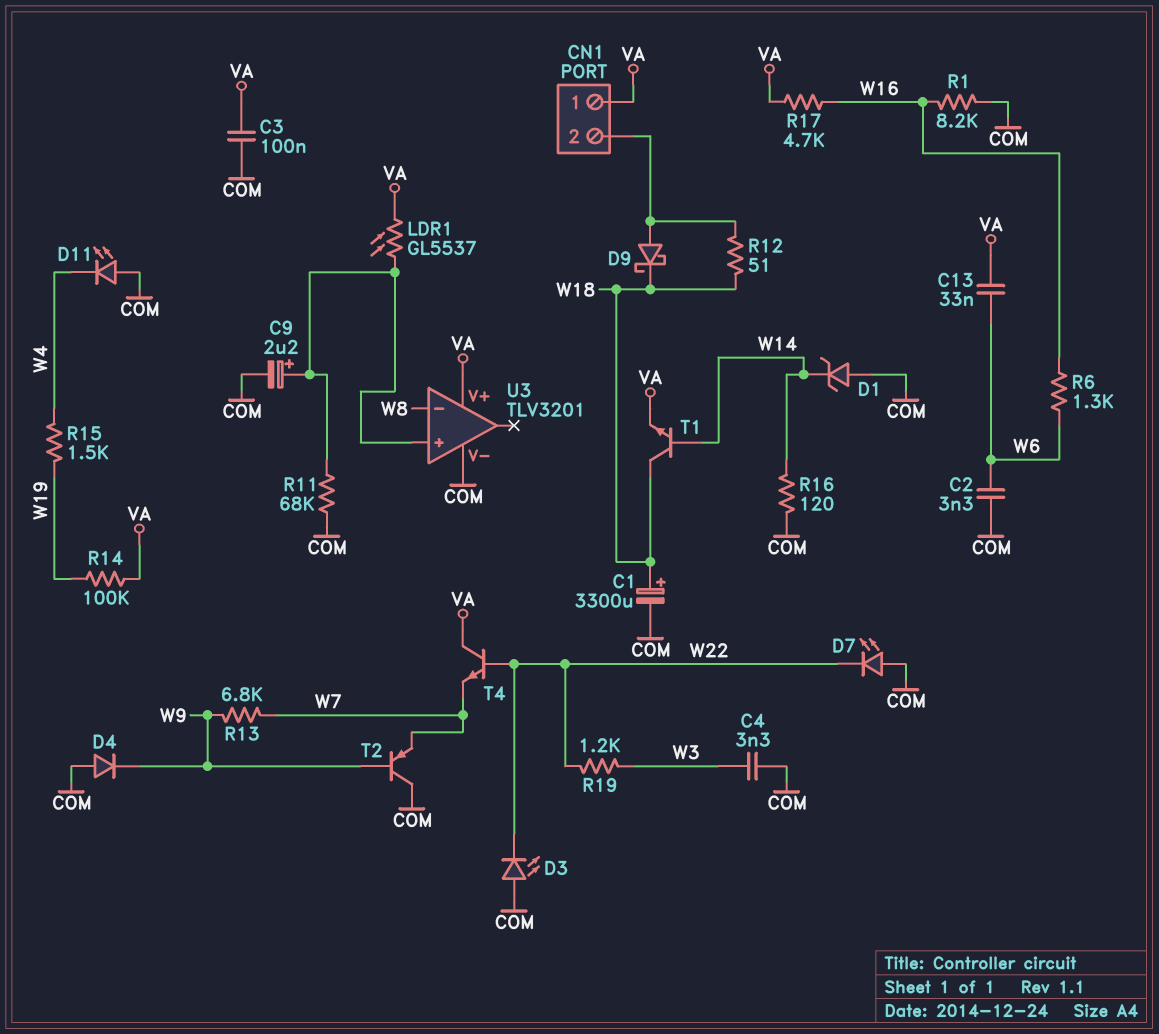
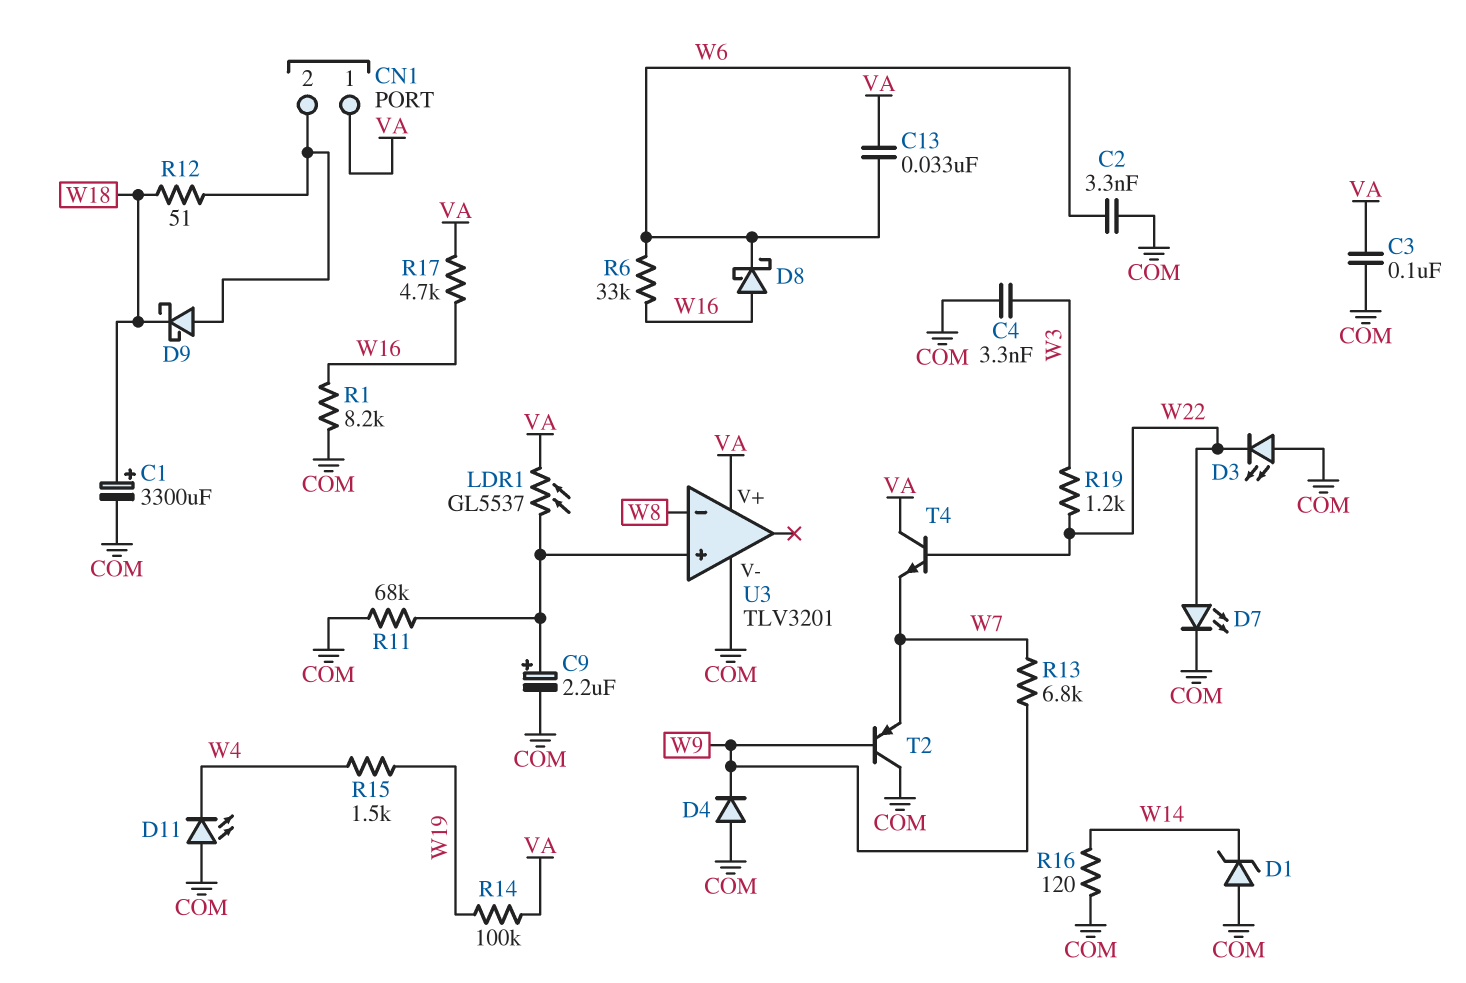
D7: LED (A COM, K W22) -> LED (A W22, K COM)
D8: none -> schottky (A W16, K W6)
R6: 1.3k (W6, W16) -> 33k (W6, W16)
T1: NPN (B W14, C W18, E VA) -> none

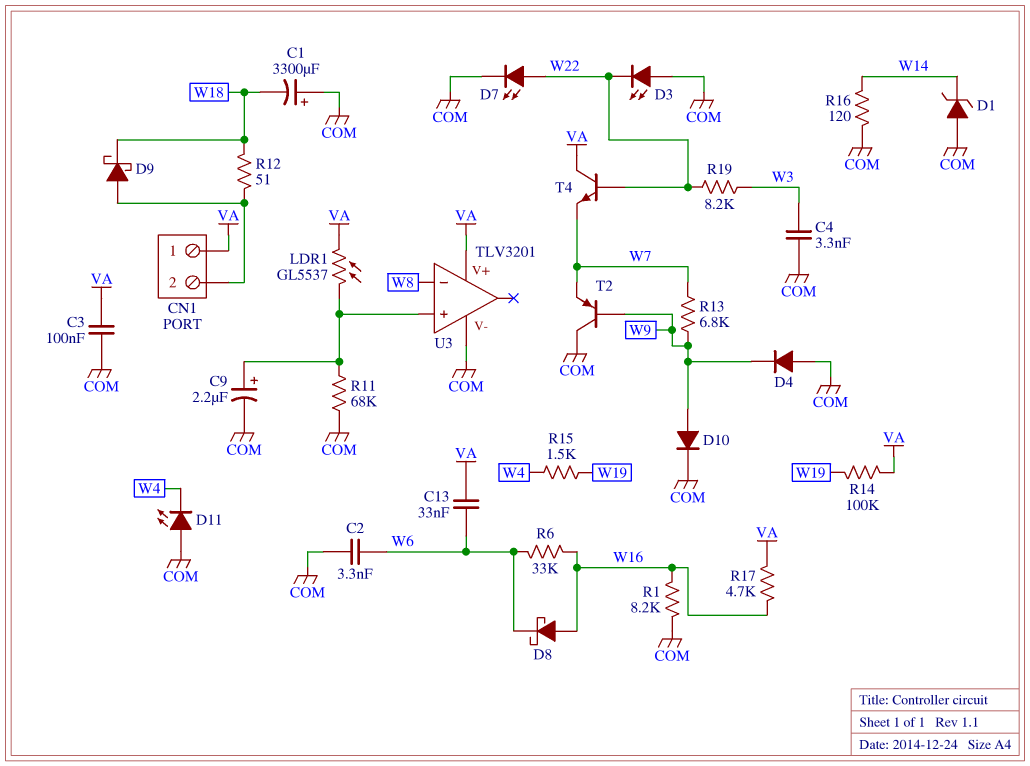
C1: 3300uF (plus W18, minus COM) -> 3300uF (plus COM, minus W18)
D10: none -> diode (A W9, K COM)
R19: 1.2k (W3, W22) -> 8.2k (W3, W22)

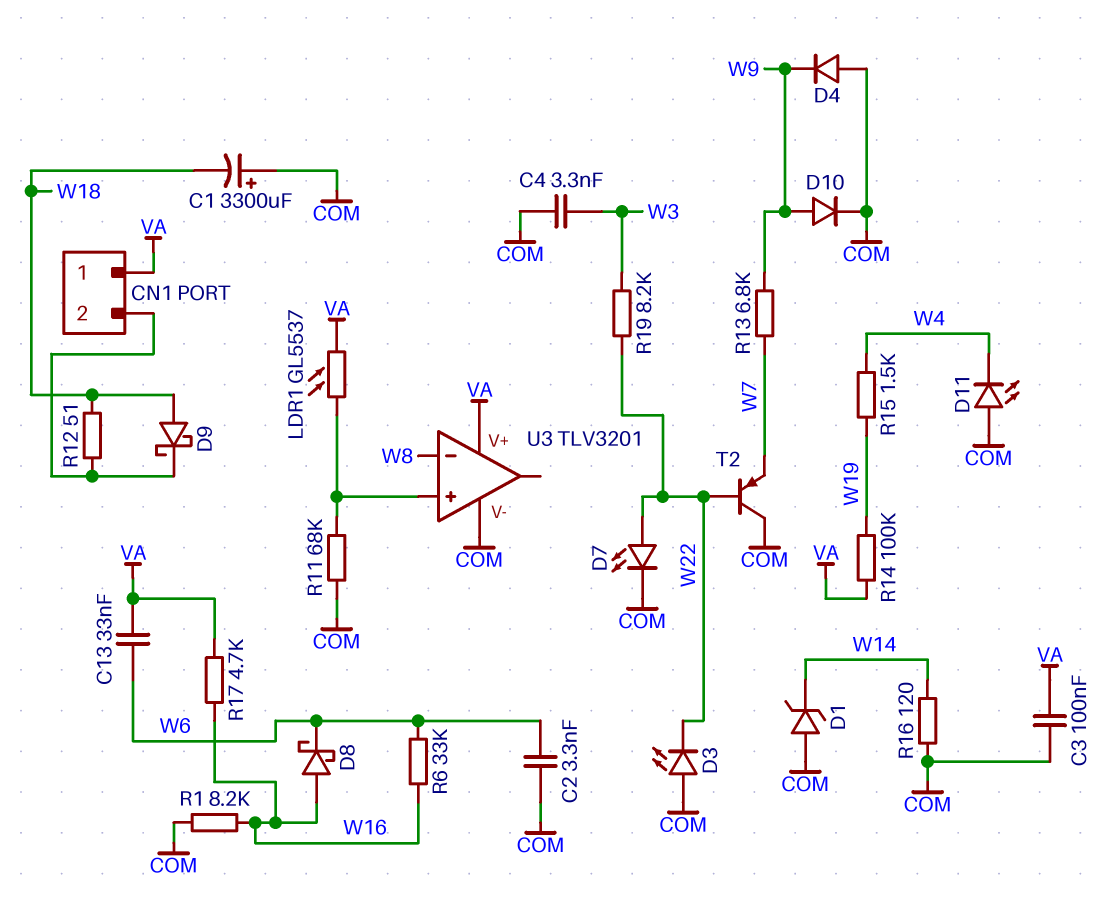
C9: 2.2uF (plus U3/in+, minus COM) -> none
D9: schottky (A CN1/2, K W18) -> schottky (A W18, K CN1/2)
T2: PNP (B W9, C COM, E W7) -> PNP (B W22, C COM, E W7)
T4: NPN (B W22, C VA, E W7) -> none

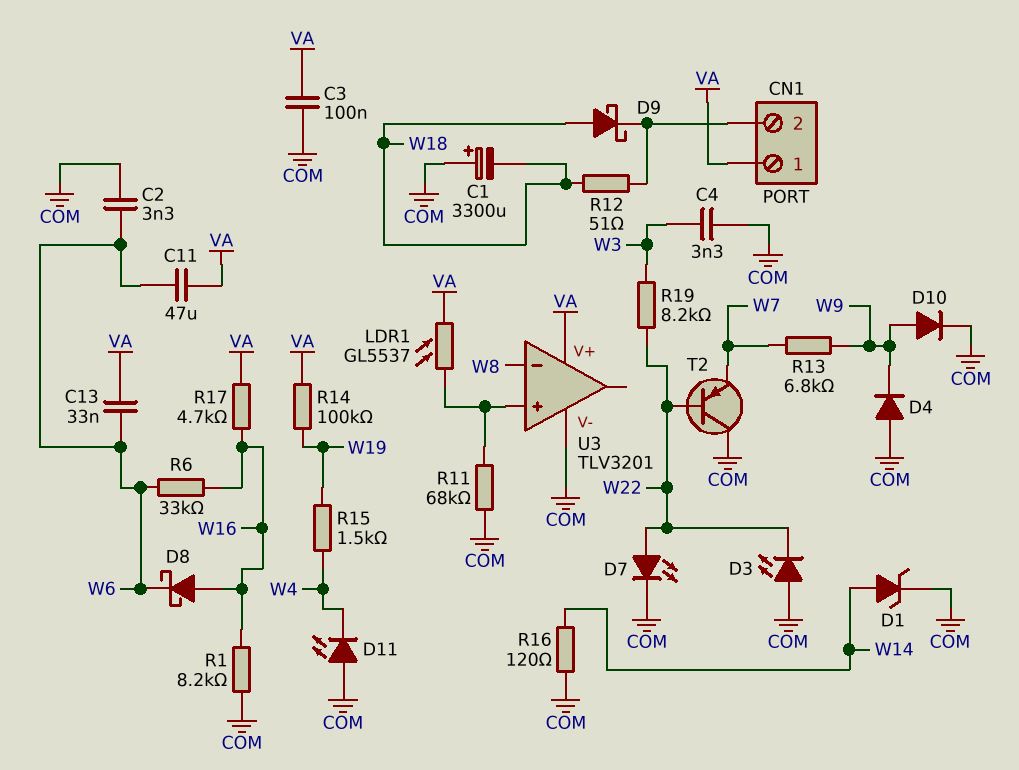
C11: none -> 47uF (VA, W6)
D1: zener (A COM, K W14) -> zener (A W14, K COM)

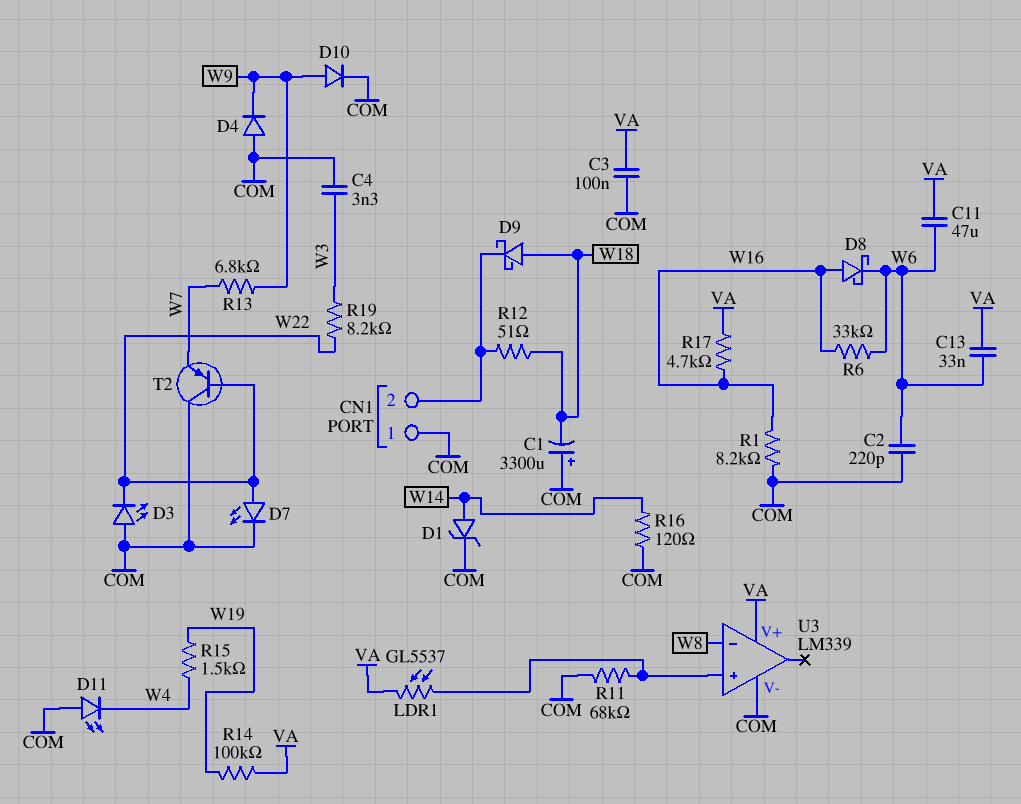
C2: 3.3nF (COM, W6) -> 220pF (COM, W6)
CN1 pin 1: VA -> COM
U3: TLV3201 -> LM339

